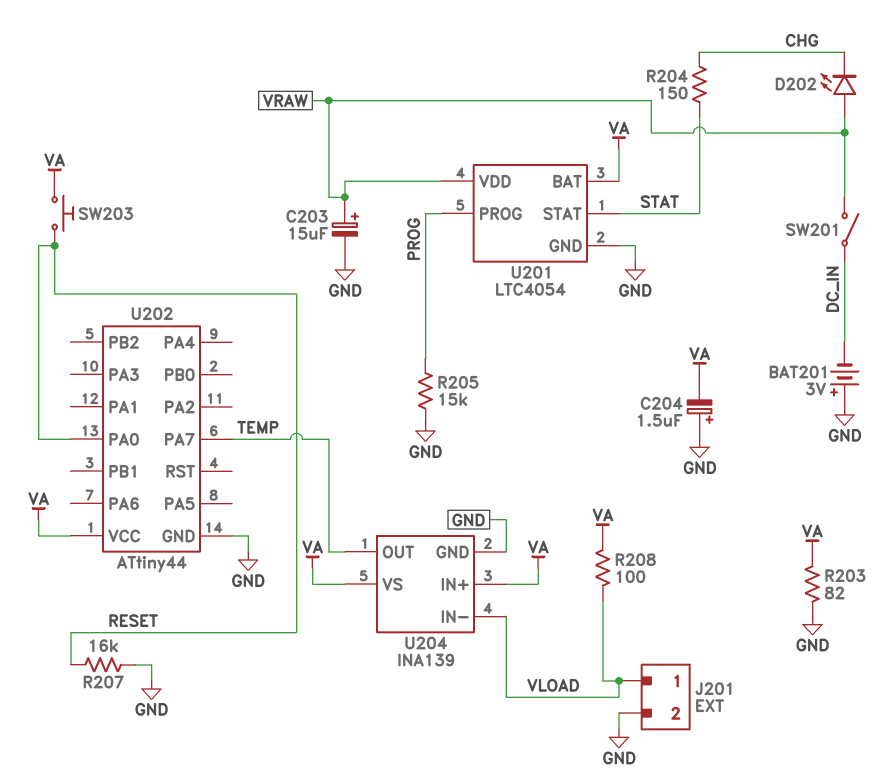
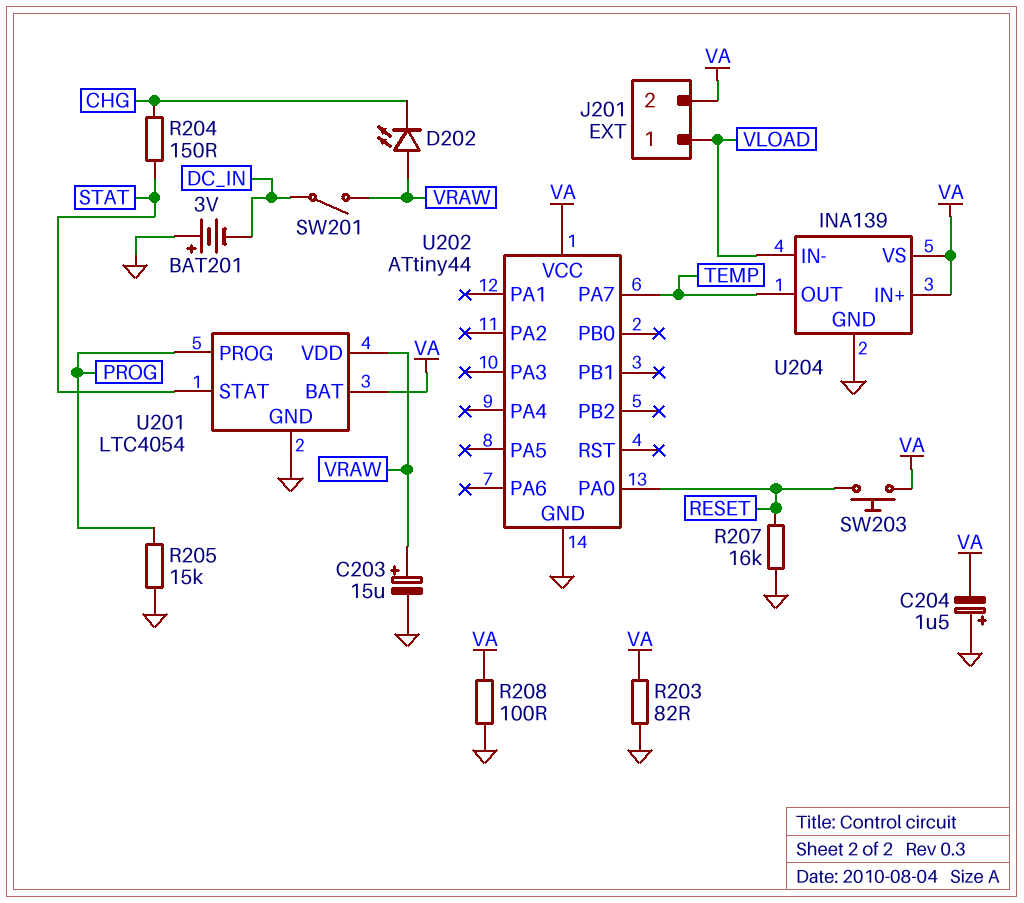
J201 pin 2: GND -> VA
R208: 100 (VA, VLOAD) -> 100 (GND, VA)

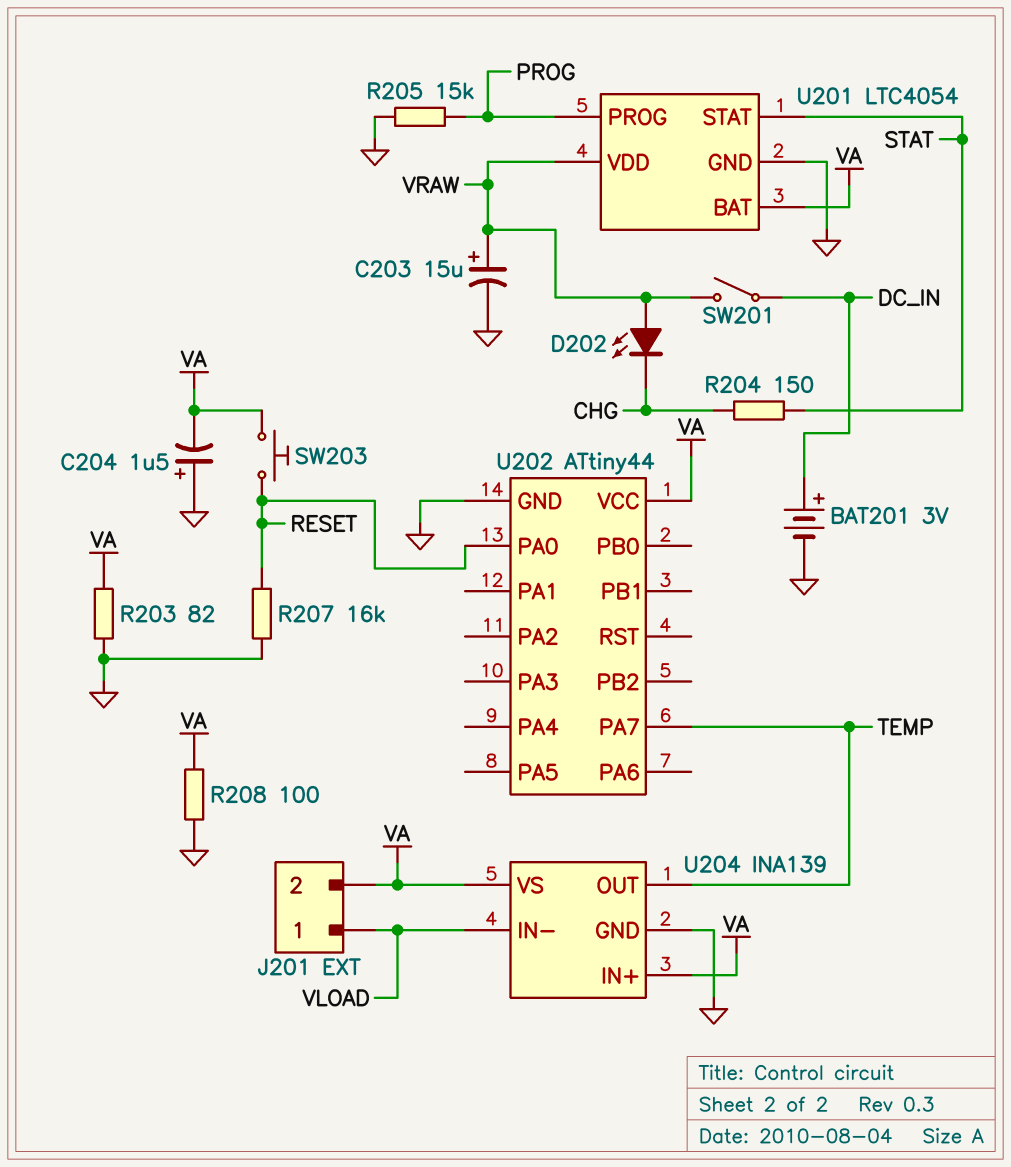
BAT201: 3V (plus GND, minus DC_IN) -> 3V (plus DC_IN, minus GND)

